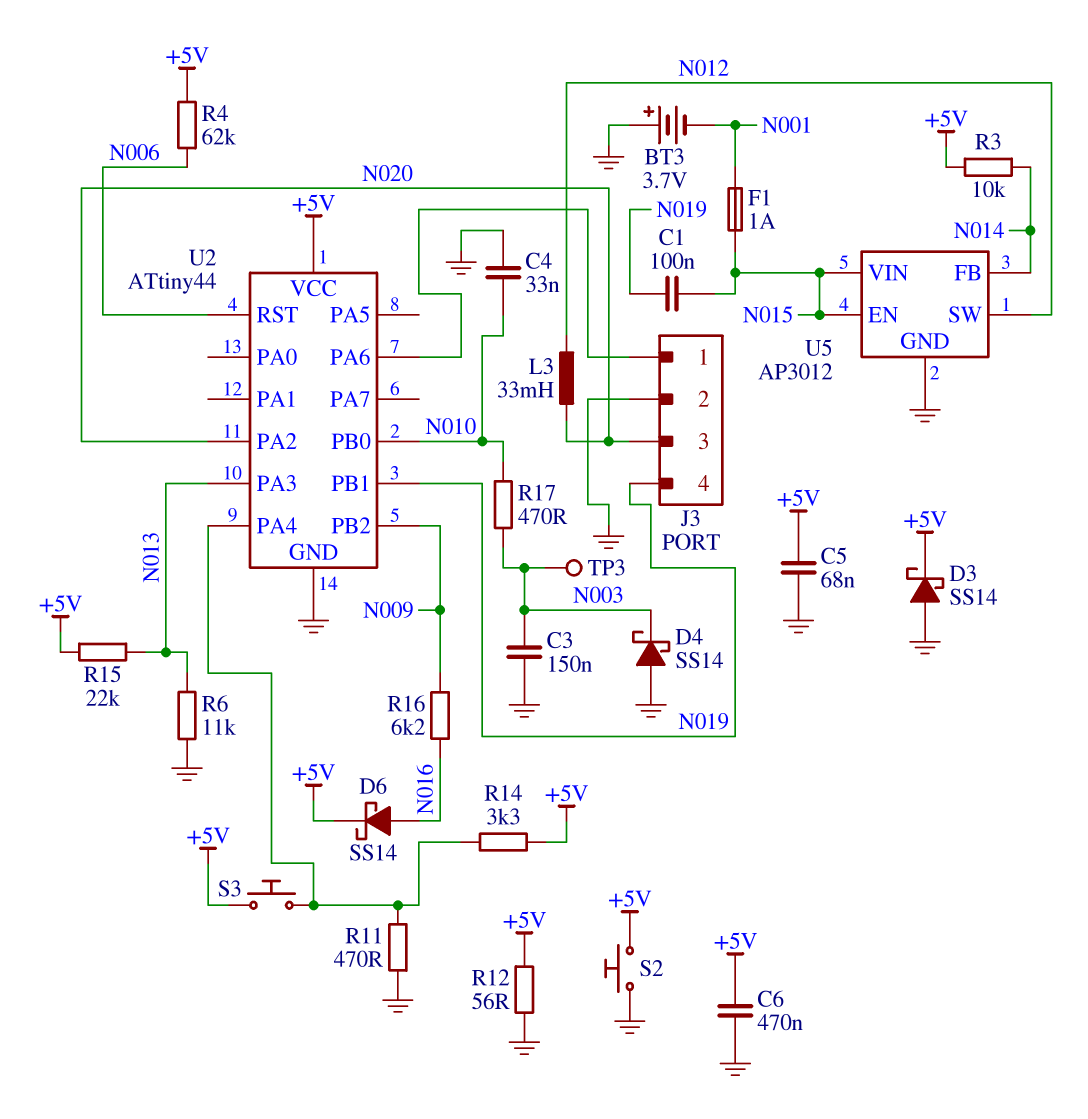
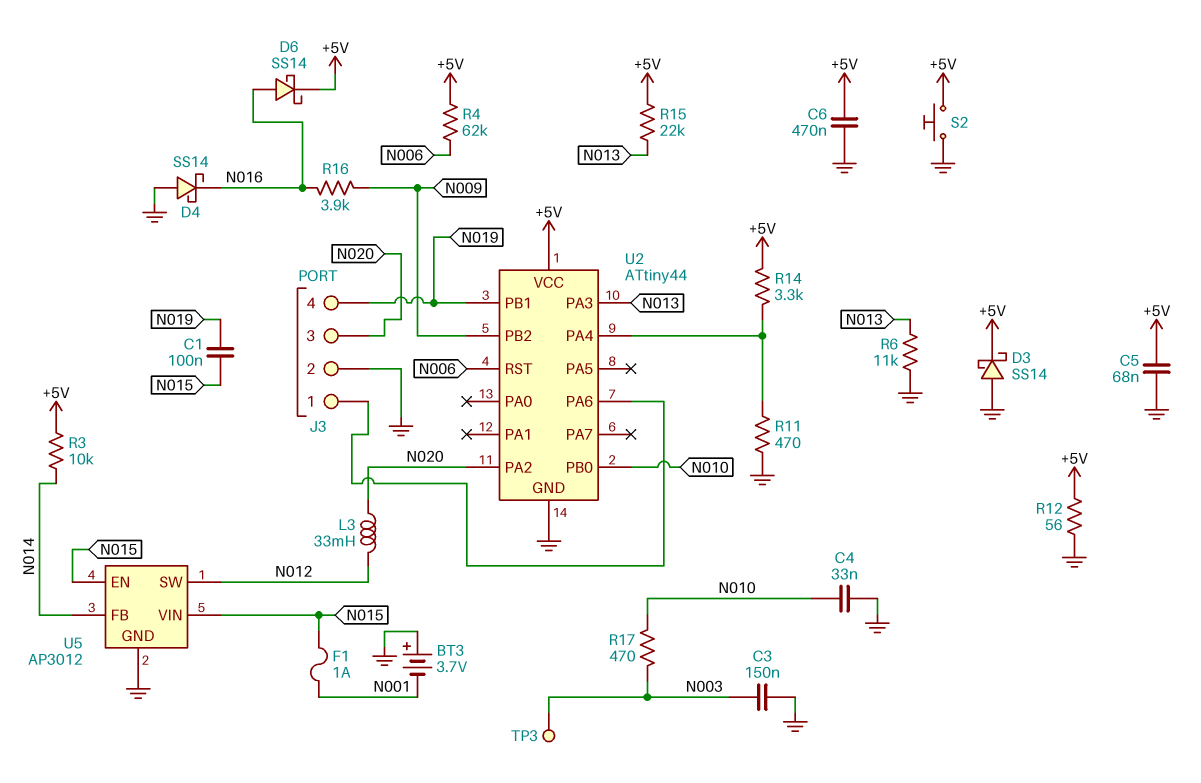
D4: schottky SS14 (A GND, K N003) -> schottky SS14 (A GND, K N016)
R16: 6.2k (N009, N016) -> 3.9k (N009, N016)
S3: button (+5V, U2/PA4) -> none

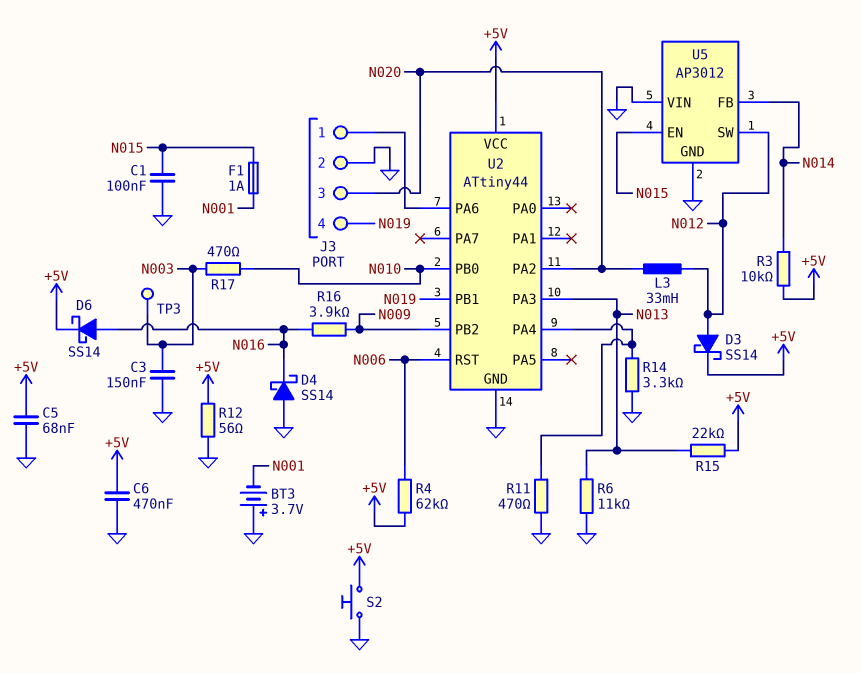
C1: 100nF (N015, N019) -> 100nF (GND, N015)
C4: 33nF (GND, N010) -> none
D3: schottky SS14 (A GND, K +5V) -> schottky SS14 (A N012, K +5V)
R14: 3.3k (+5V, U2/PA4) -> 3.3k (GND, U2/PA4)
U5 pin VIN: N015 -> GND

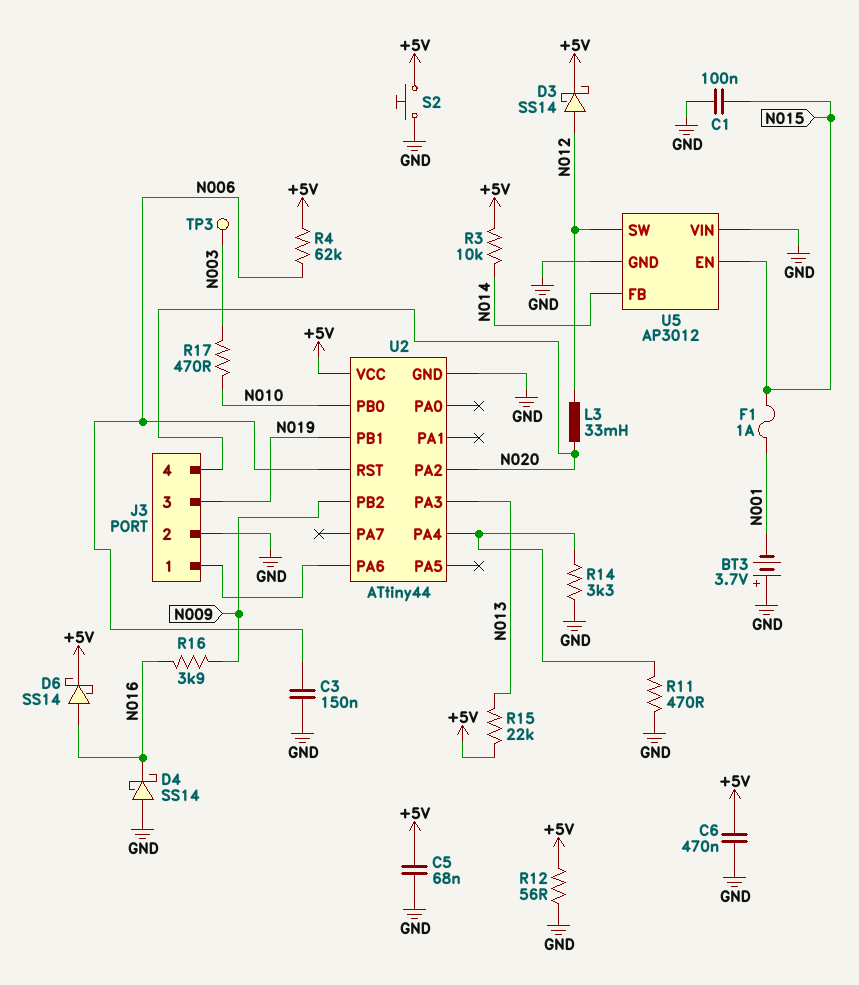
C3: 150nF (GND, N003) -> 150nF (GND, N006)
J3 pin 3: N020 -> N019
J3 pin 4: N019 -> N020
R6: 11k (GND, N013) -> none

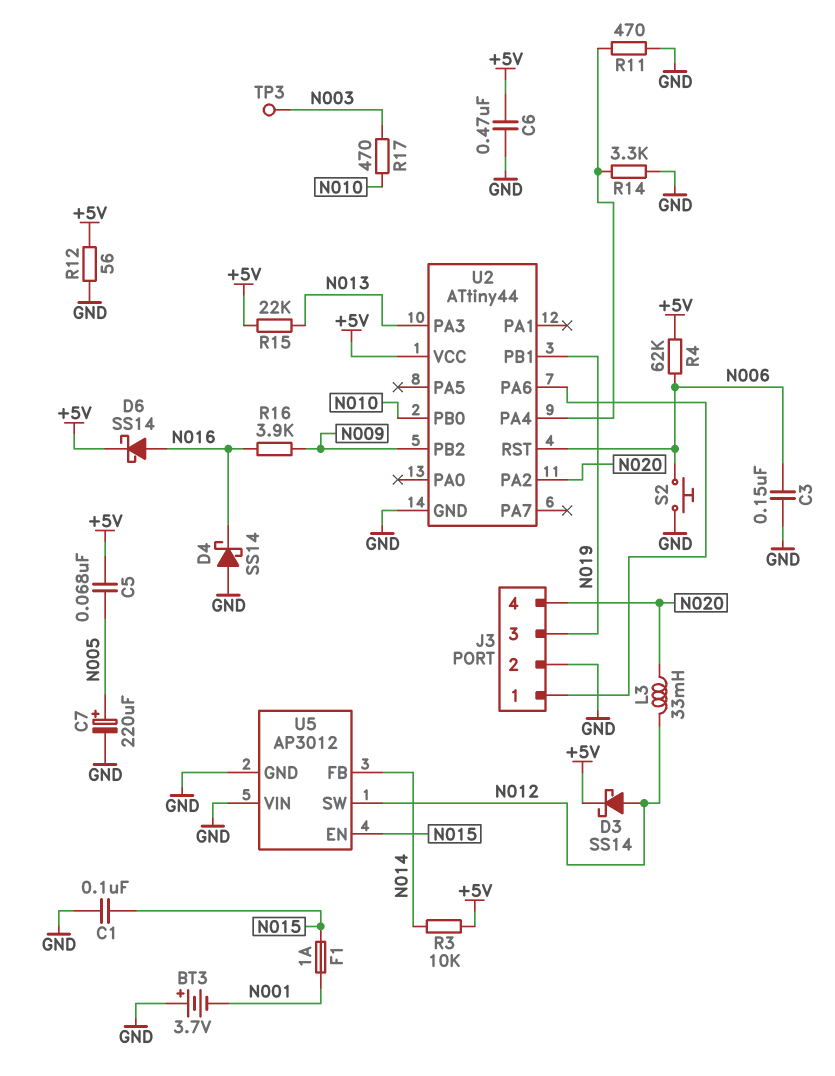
C5: 68nF (+5V, GND) -> 68nF (+5V, N005)
C7: none -> 220uF (plus N005, minus GND)
S2: button (+5V, GND) -> button (GND, N006)

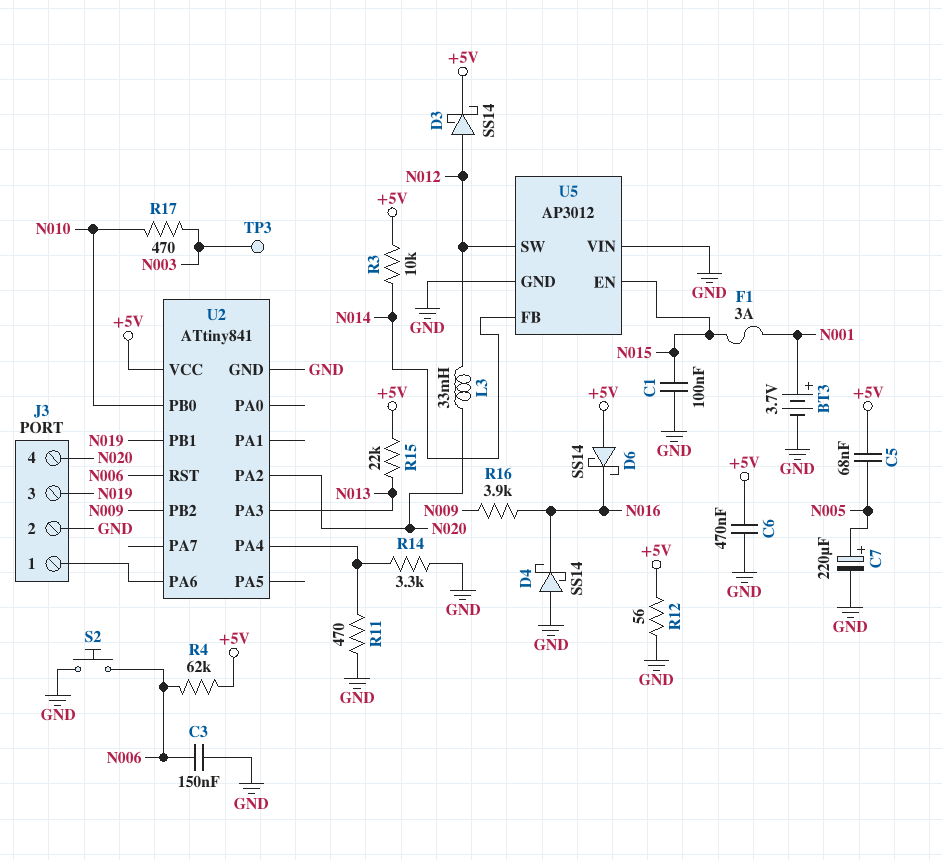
BT3: 3.7V (plus GND, minus N001) -> 3.7V (plus N001, minus GND)
D6: schottky SS14 (A N016, K +5V) -> schottky SS14 (A +5V, K N016)
F1: 1A (N001, N015) -> 3A (N001, N015)
U2: ATtiny44 -> ATtiny841

